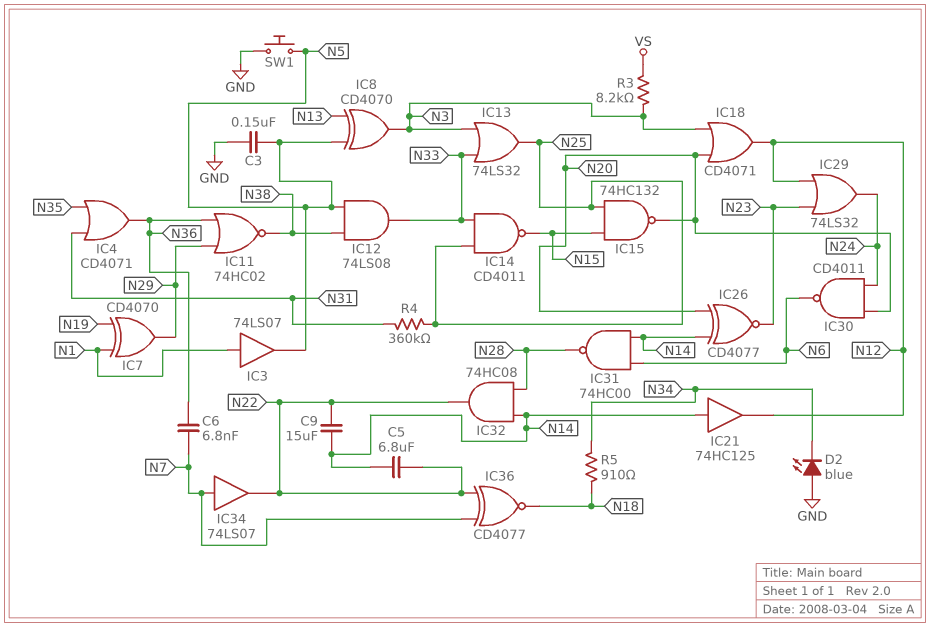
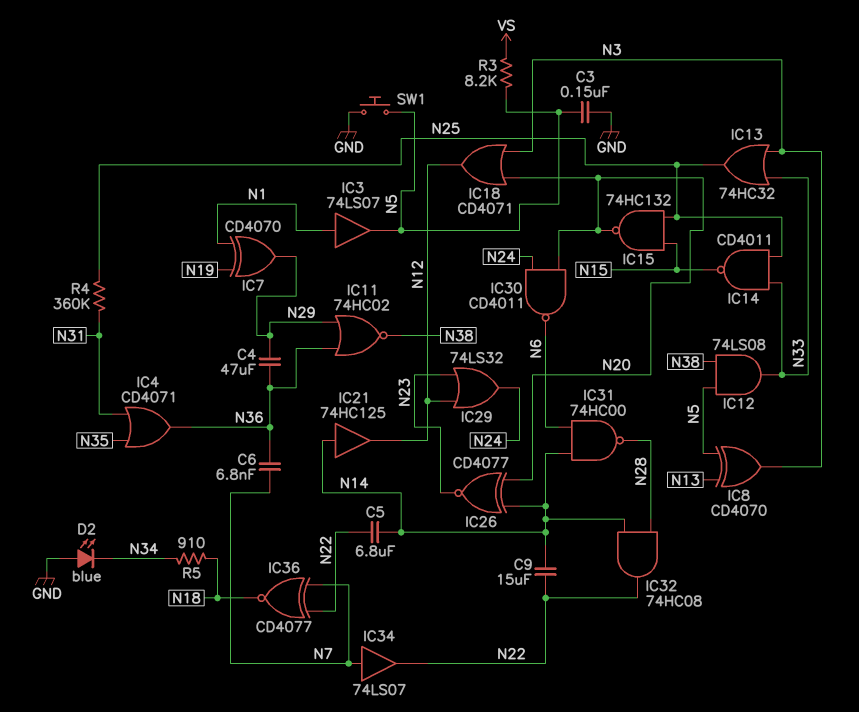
C4: none -> 47uF (N29, N36)
IC13: OR 74LS32 (in N3, in N33, out N25) -> OR 74HC32 (in N3, in N33, out N25)
R3: 8.2k (N3, VS) -> 8.2k (N5, VS)

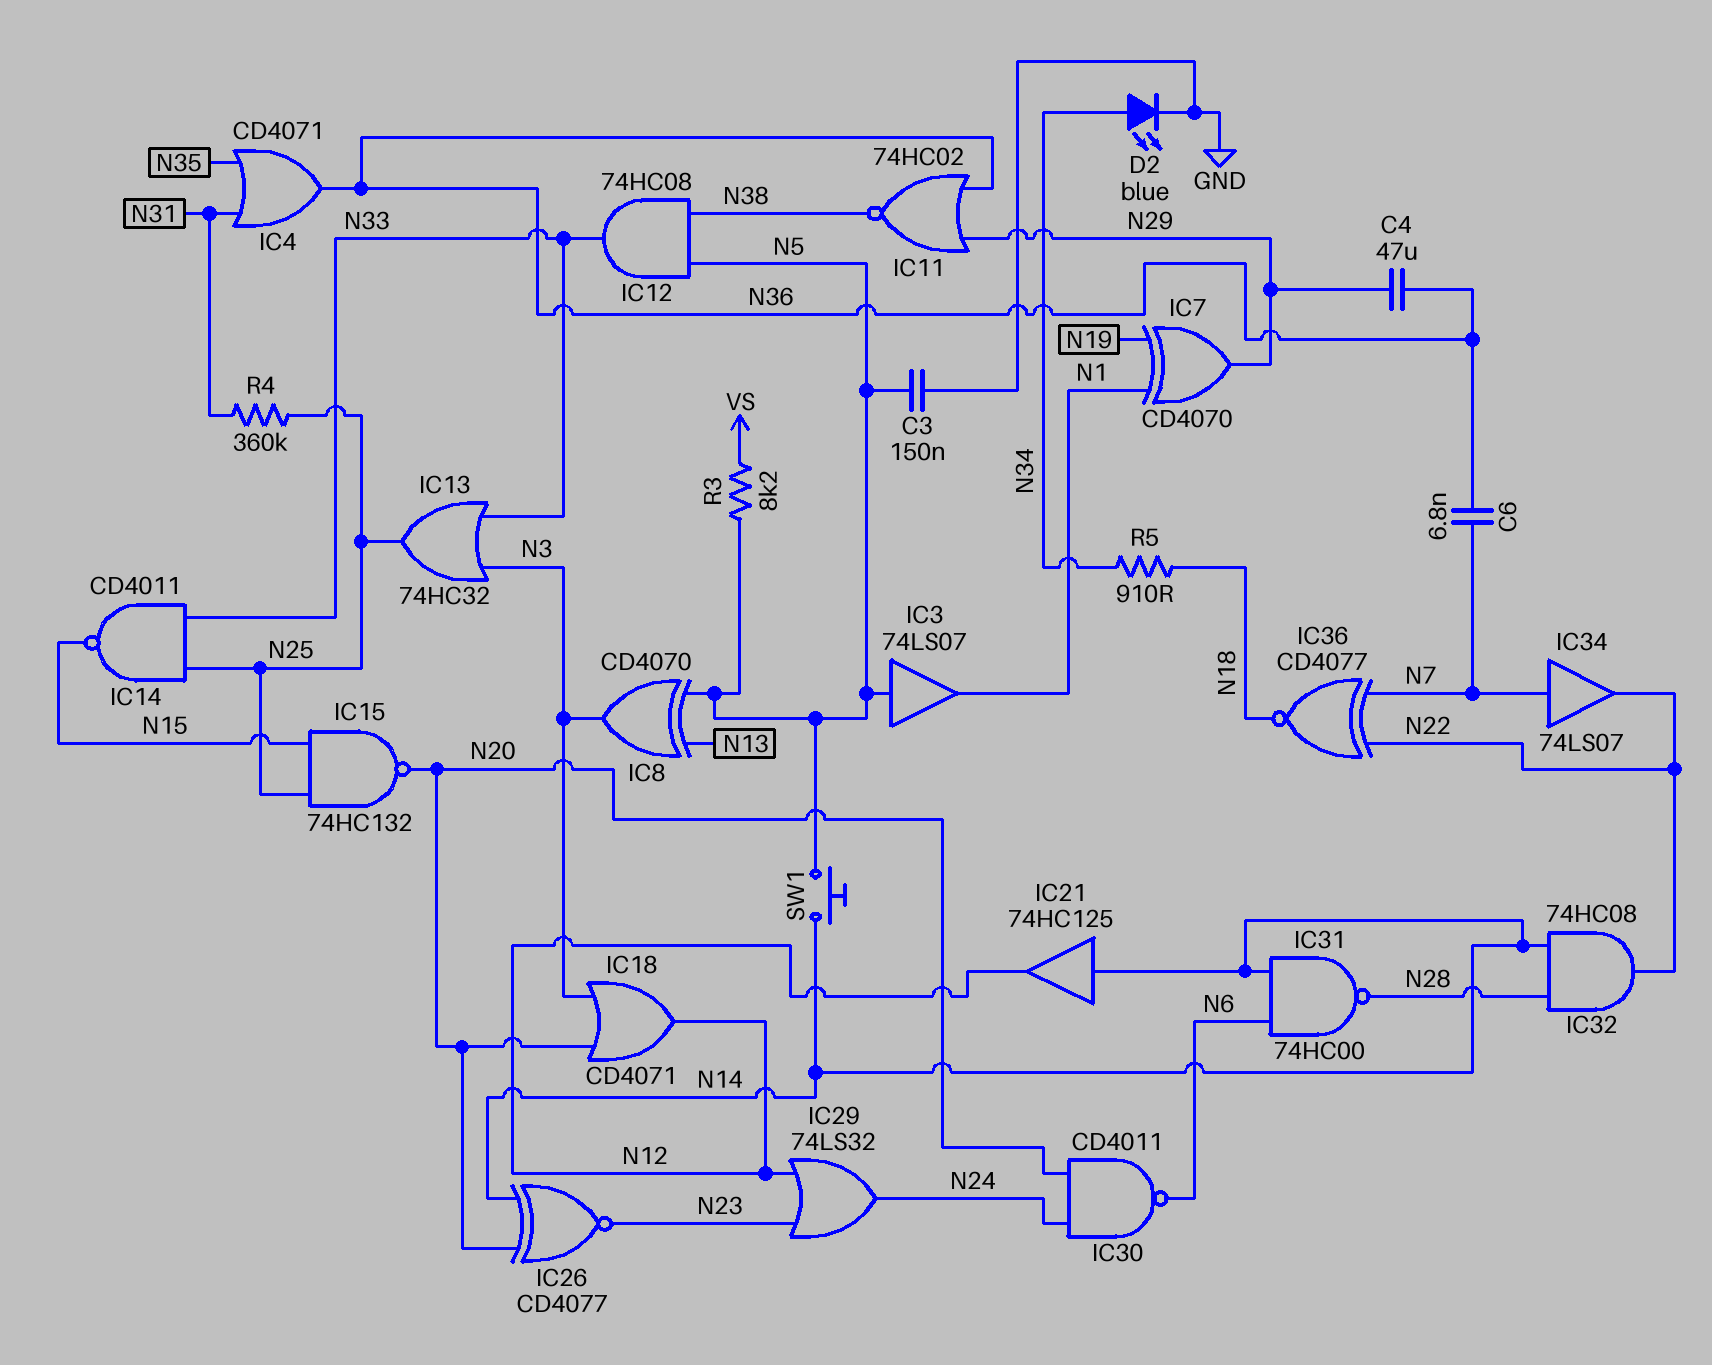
C5: 6.8uF (N14, N22) -> none
C9: 15uF (N14, N22) -> none
D2: LED blue (A GND, K N34) -> LED blue (A N34, K GND)
IC3: buffer 74LS07 (in N1, out N5) -> buffer 74LS07 (in N5, out N1)
IC12: AND 74LS08 (in N5, in N38, out N33) -> AND 74HC08 (in N5, in N38, out N33)
SW1: button (GND, N5) -> button (N5, N14)

